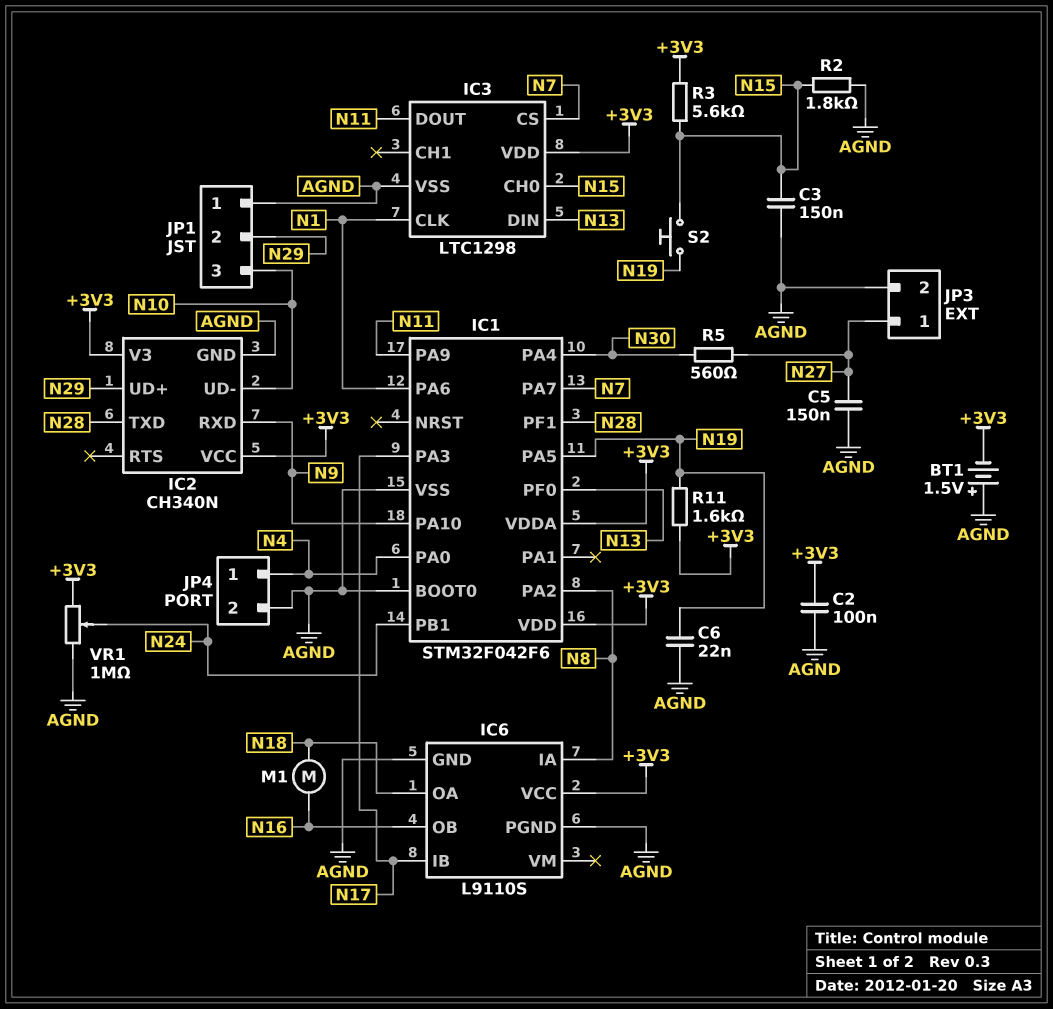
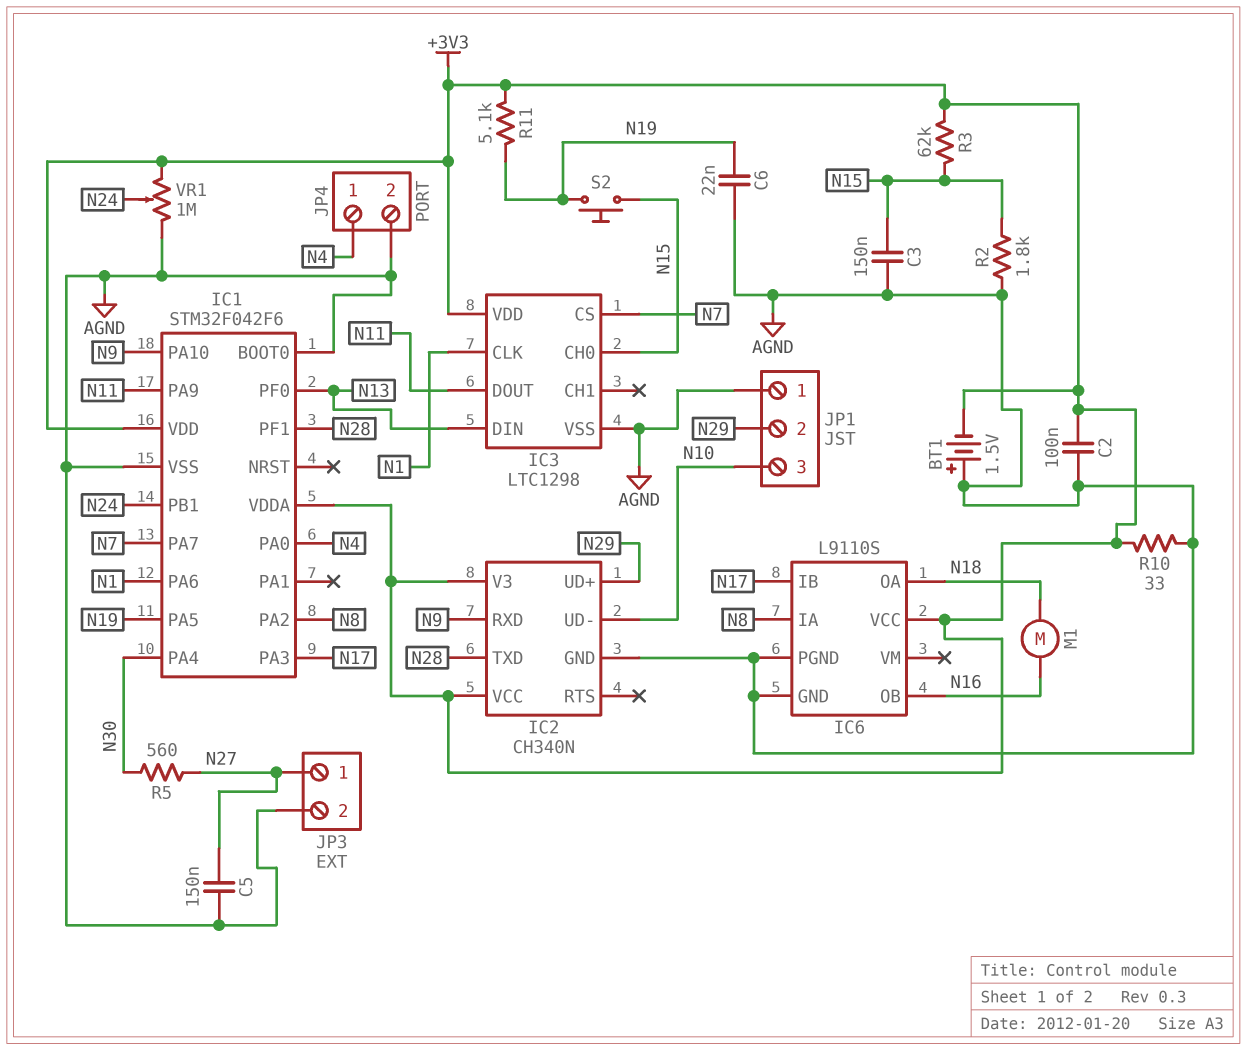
R3: 5.6k (+3V3, N15) -> 62k (+3V3, N15)
R10: none -> 33 (+3V3, AGND)
R11: 1.6k (+3V3, N19) -> 5.1k (+3V3, N19)

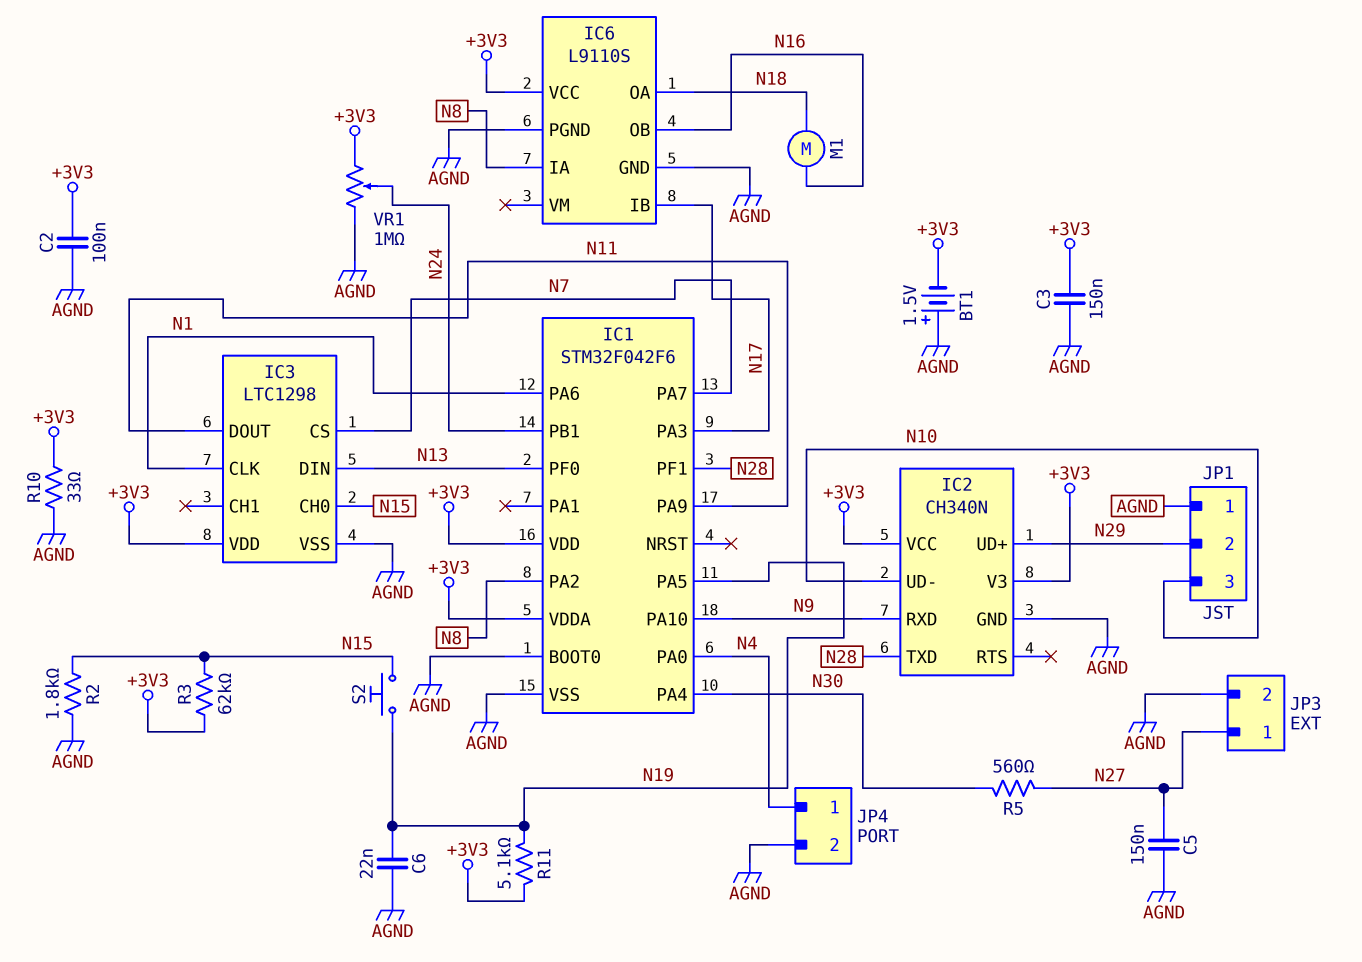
C3: 150nF (AGND, N15) -> 150nF (+3V3, AGND)

